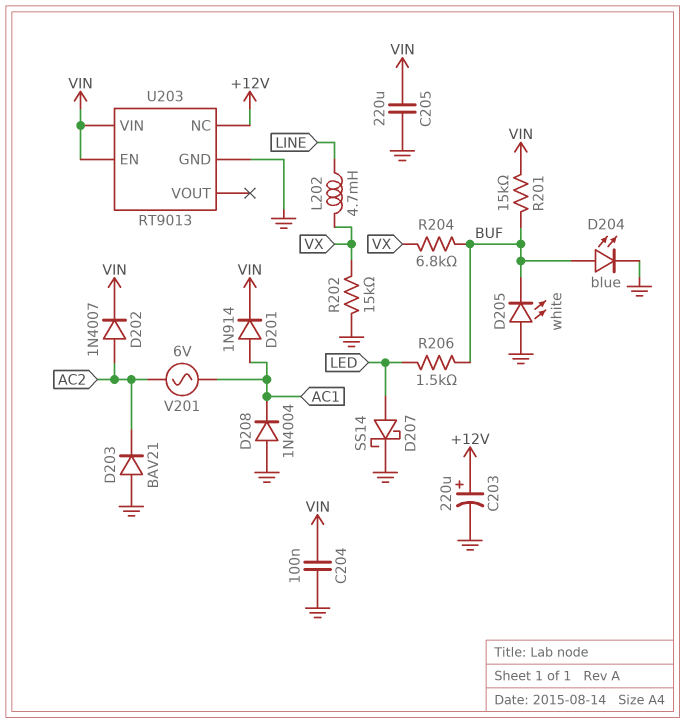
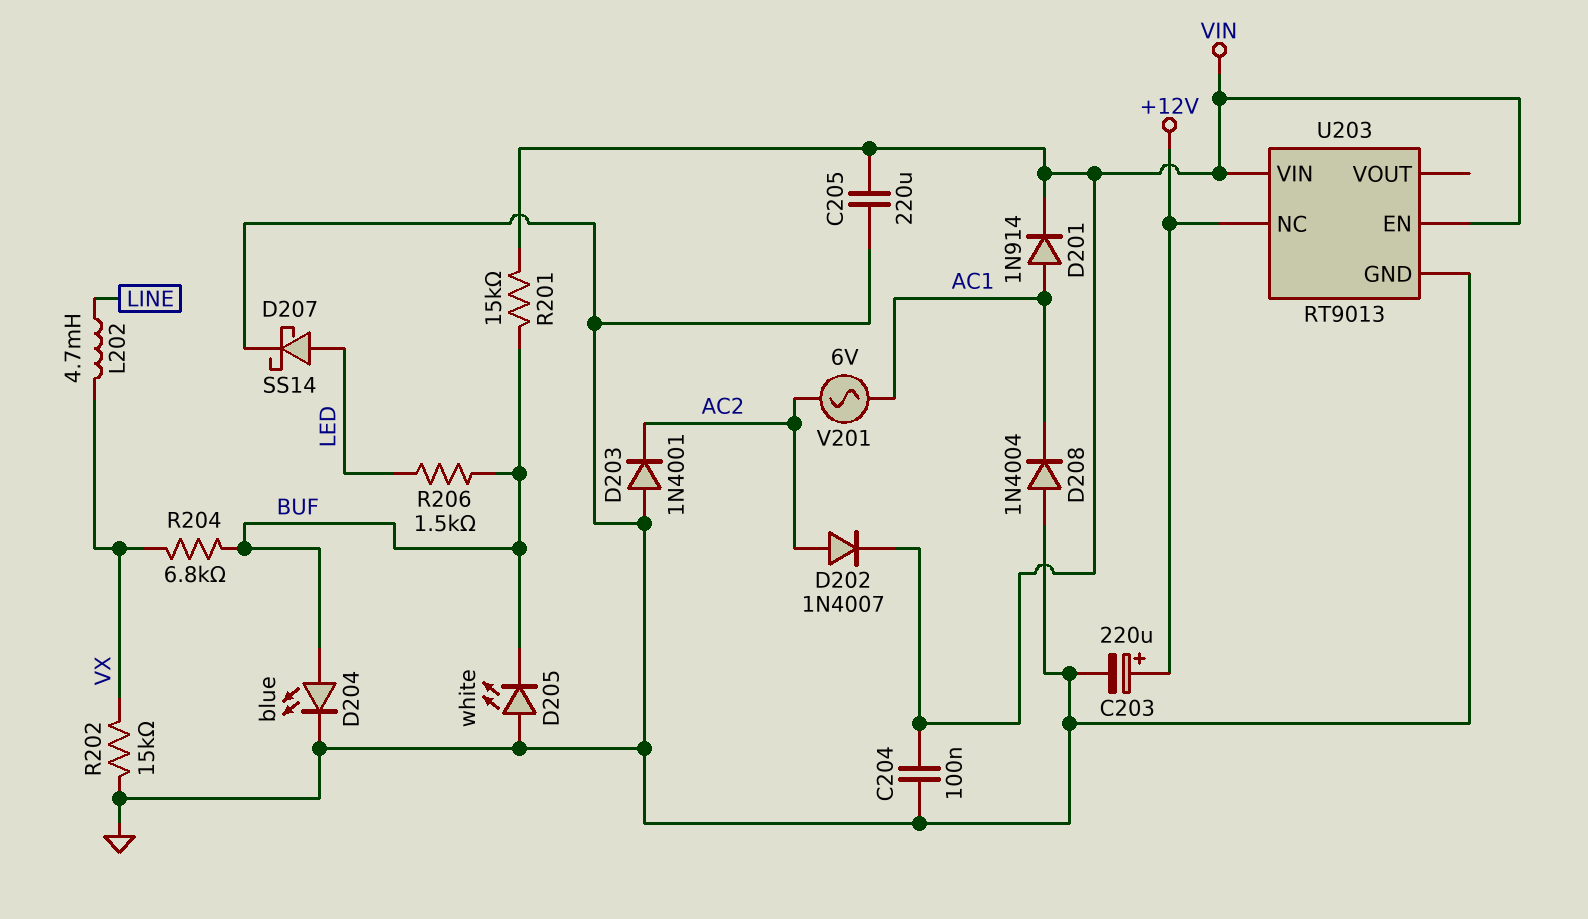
D203: diode BAV21 (A GND, K AC2) -> diode 1N4001 (A GND, K AC2)

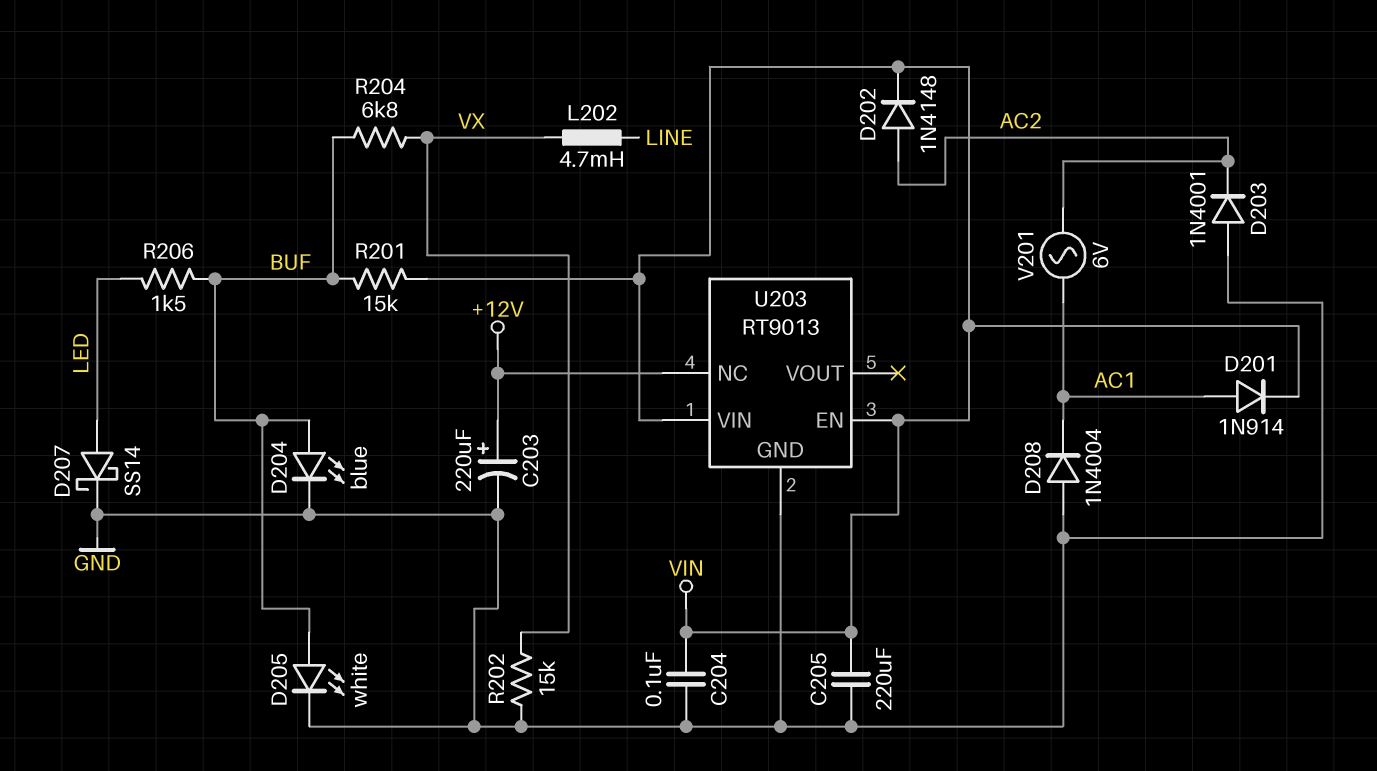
D202: diode 1N4007 (A AC2, K VIN) -> diode 1N4148 (A AC2, K VIN)
D205: LED white (A GND, K BUF) -> LED white (A BUF, K GND)

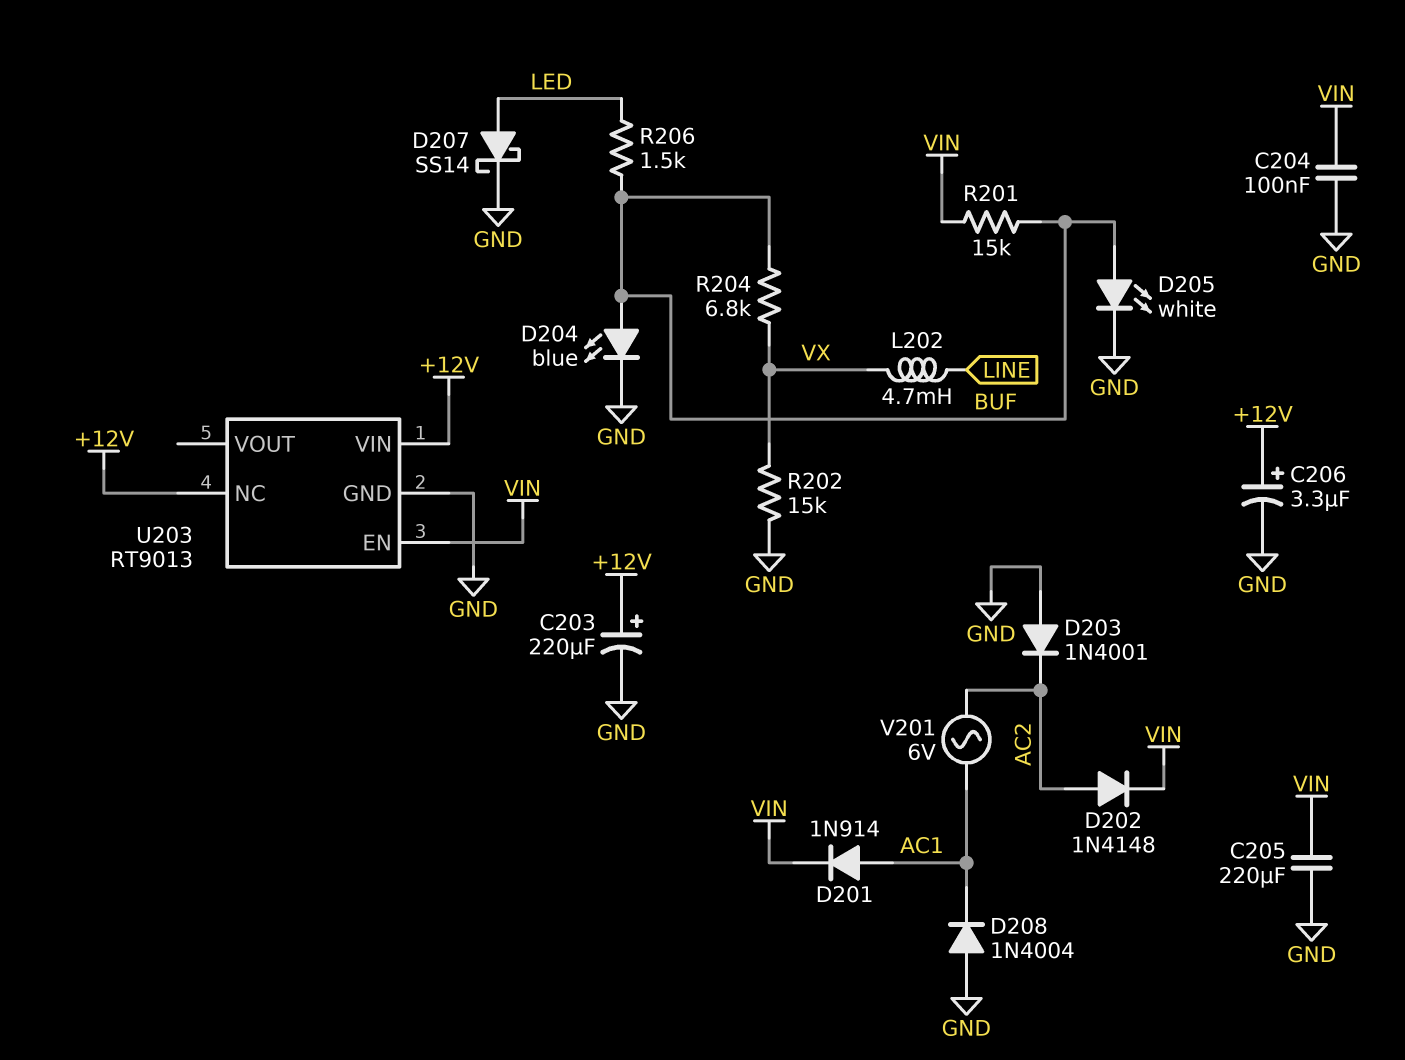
C206: none -> 3.3uF (plus +12V, minus GND)
U203 pin VIN: VIN -> +12V

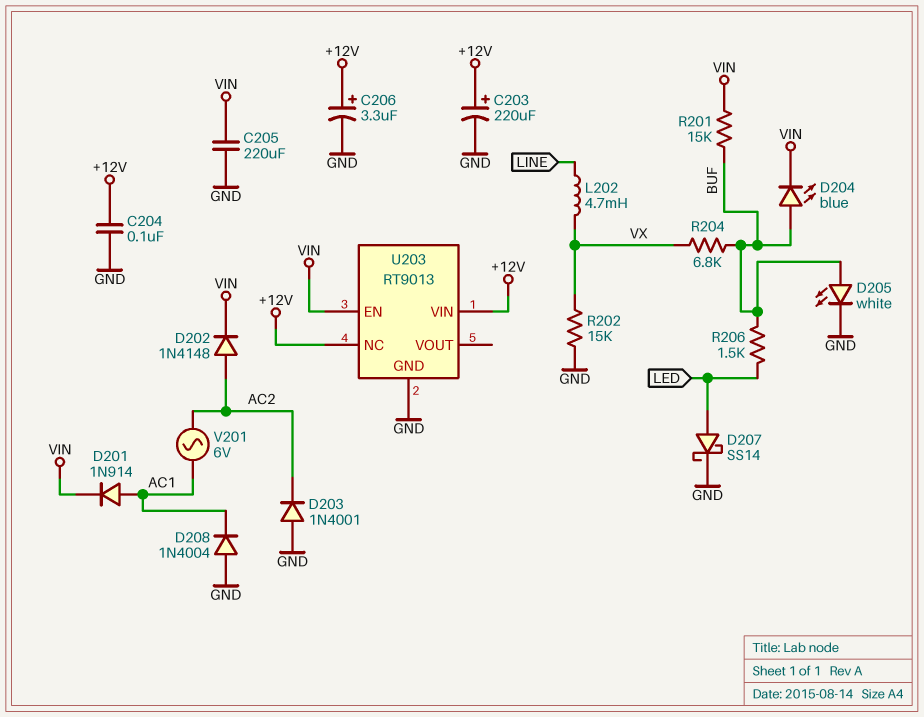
C204: 100nF (GND, VIN) -> 100nF (+12V, GND)
D204: LED blue (A BUF, K GND) -> LED blue (A BUF, K VIN)

